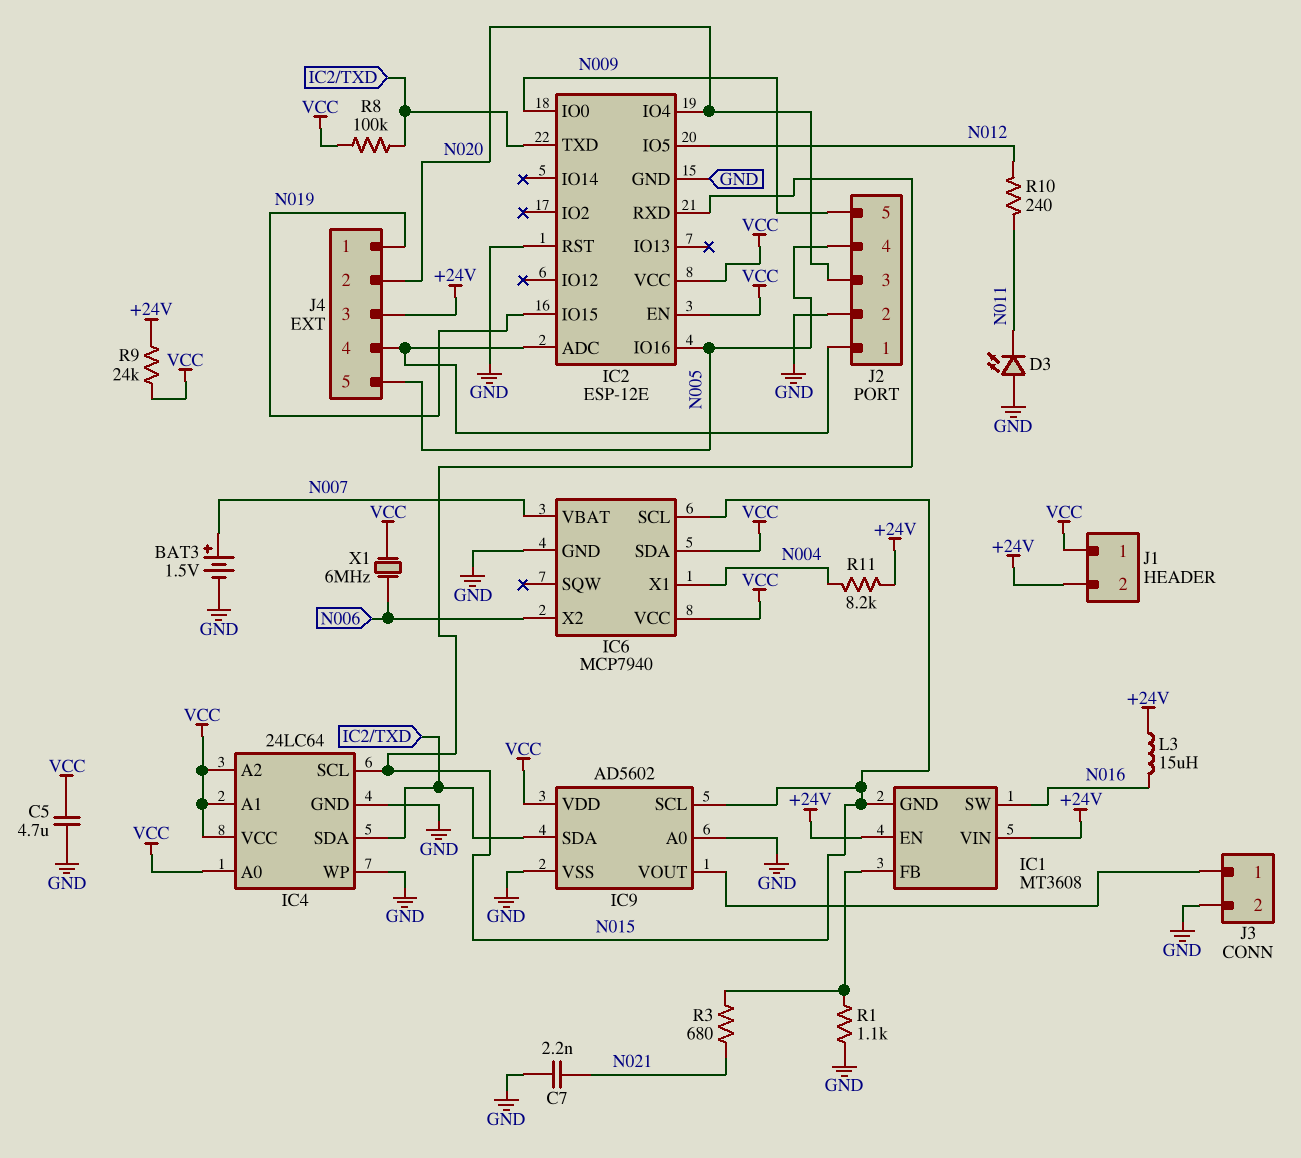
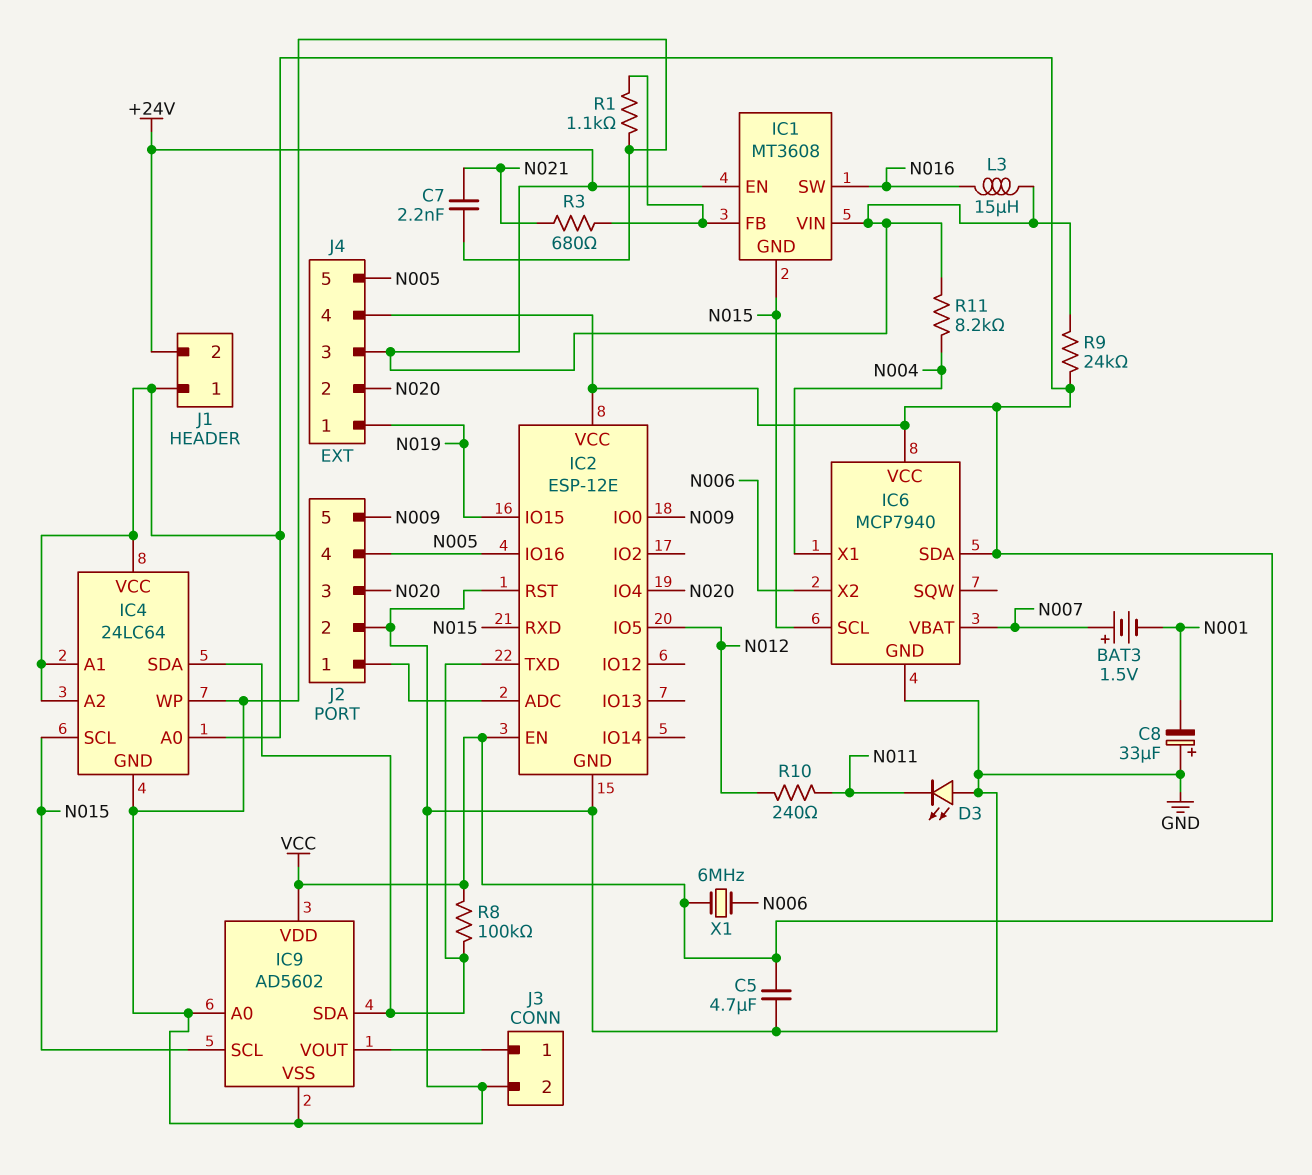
BAT3: 1.5V (plus N007, minus GND) -> 1.5V (plus N007, minus N001)
C8: none -> 33uF (plus GND, minus N001)
J4 pin 4: IC2/ADC -> VCC

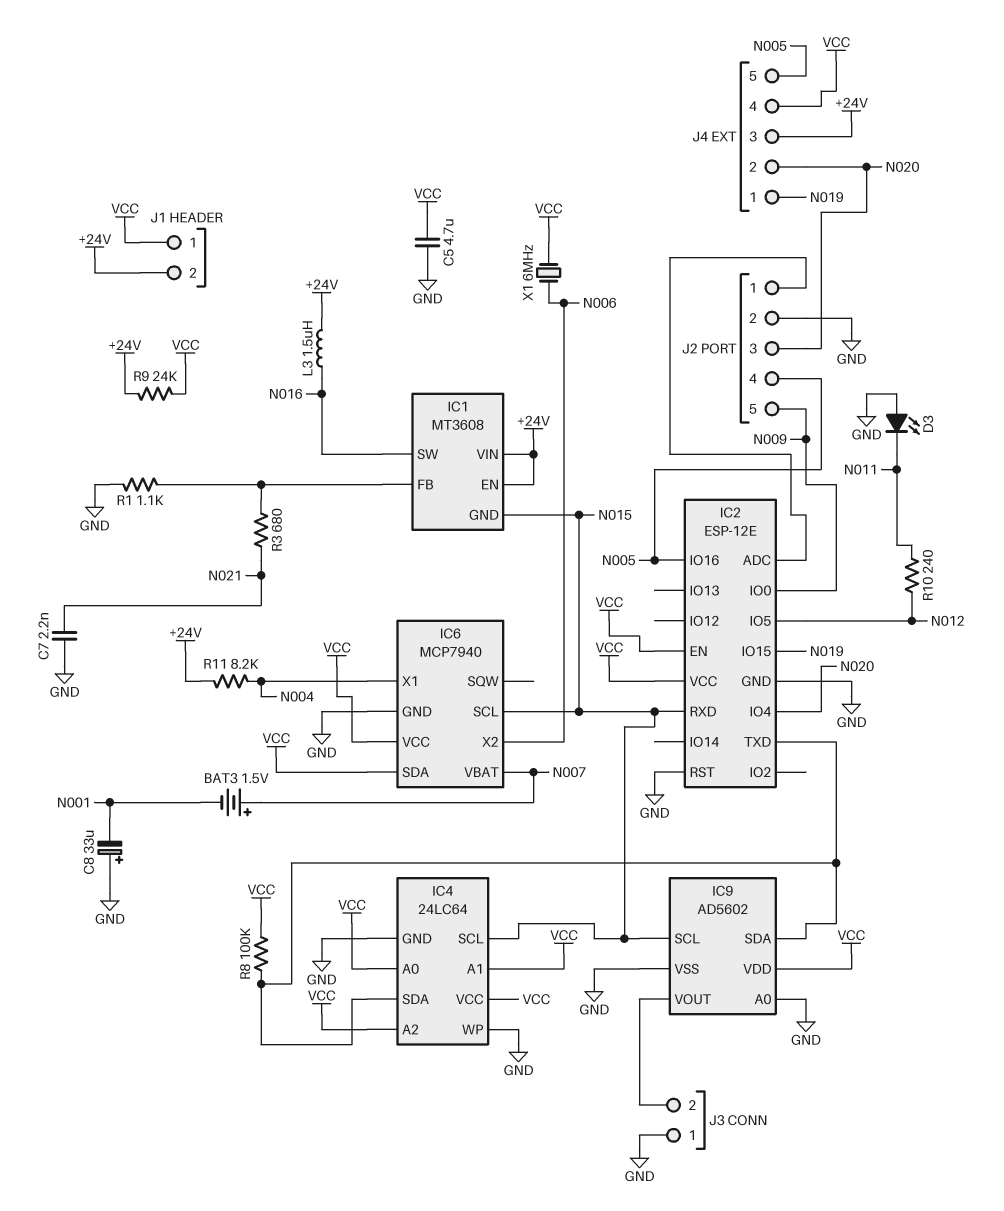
J3 pin 1: IC9/VOUT -> GND
J3 pin 2: GND -> IC9/VOUT
L3: 15uH (+24V, N016) -> 1.5uH (+24V, N016)

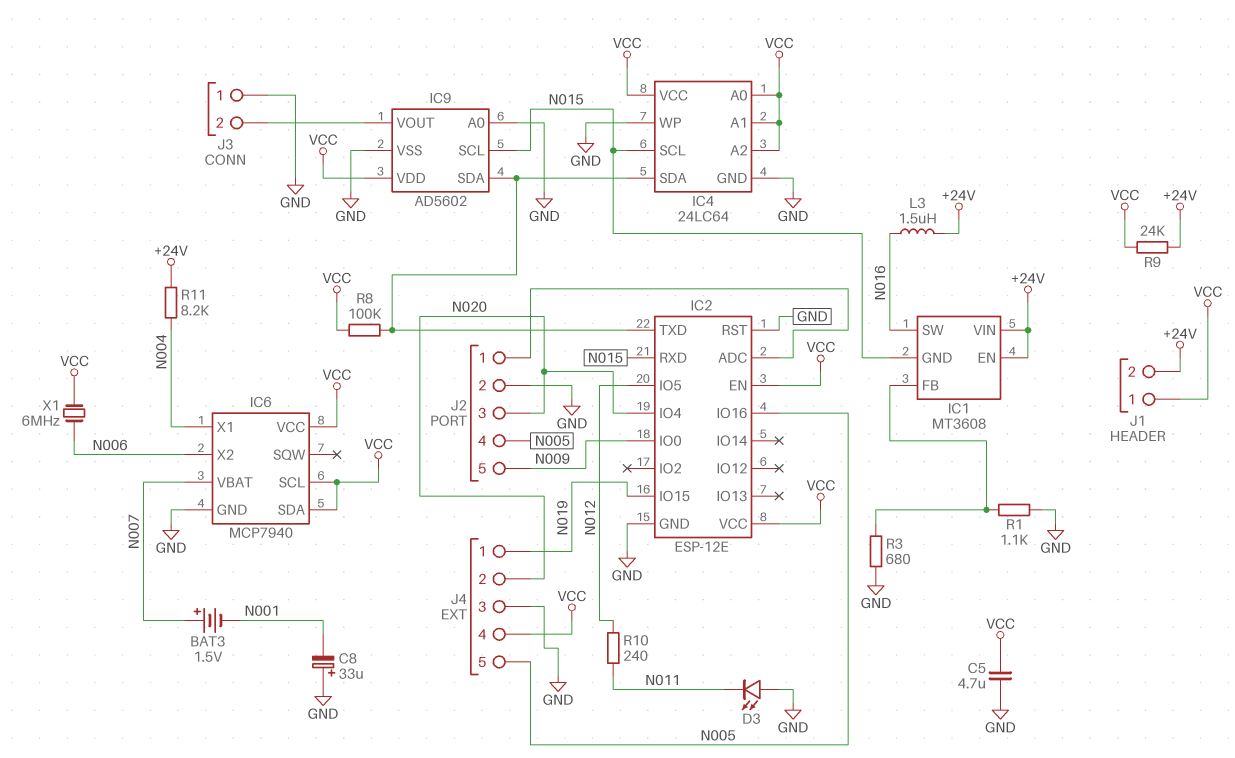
C7: 2.2nF (GND, N021) -> none
IC6 pin SCL: N015 -> VCC
J4 pin 3: +24V -> GND
R3: 680 (IC1/FB, N021) -> 680 (GND, IC1/FB)

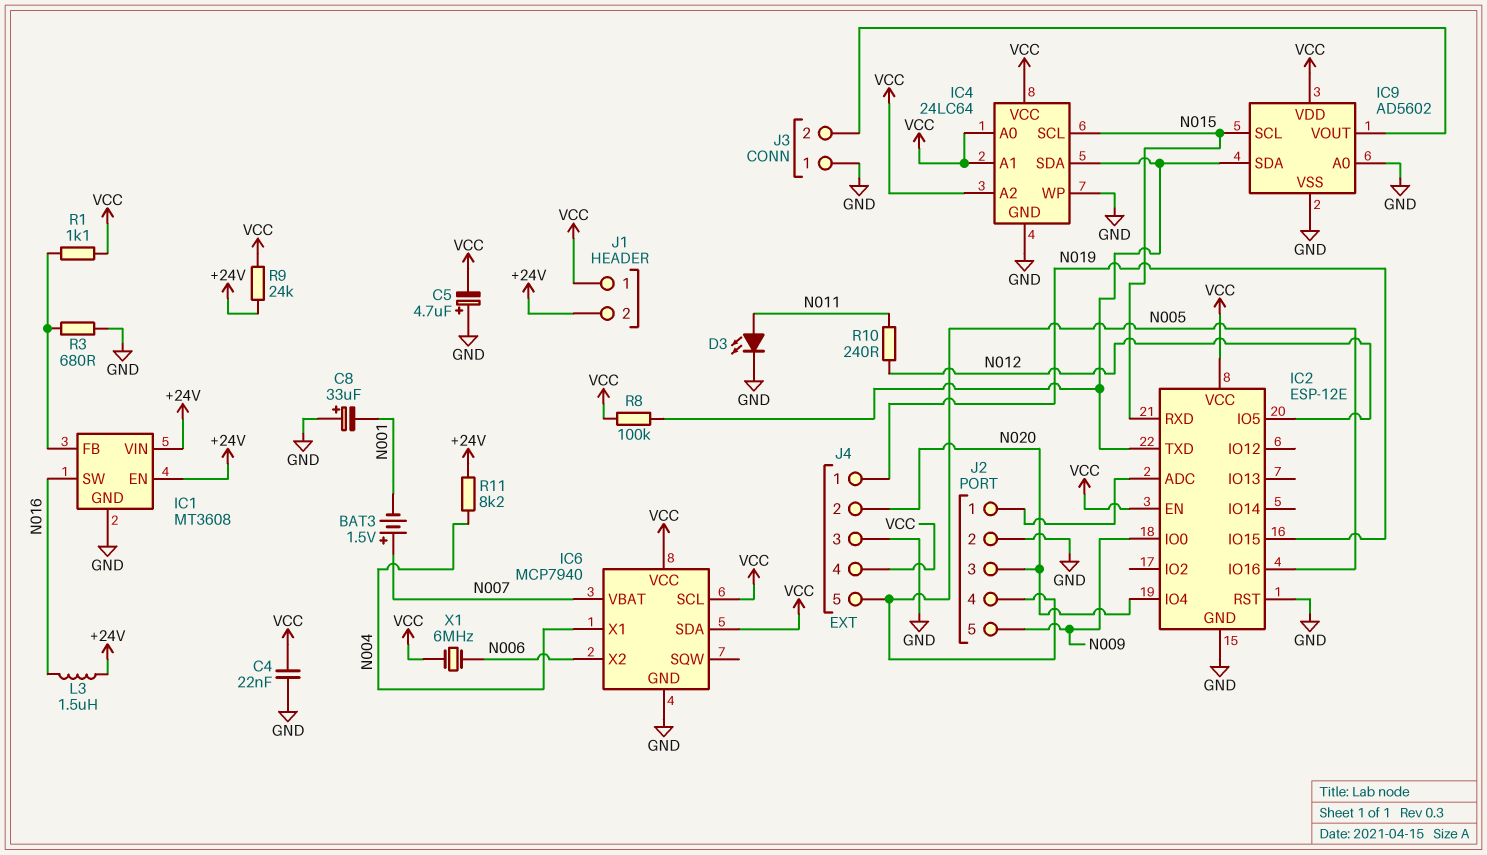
C4: none -> 22nF (GND, VCC)
C5: 4.7uF (GND, VCC) -> 4.7uF (plus GND, minus VCC)
D3: LED (A GND, K N011) -> LED (A N011, K GND)
IC1 pin GND: N015 -> GND
R1: 1.1k (GND, IC1/FB) -> 1.1k (IC1/FB, VCC)

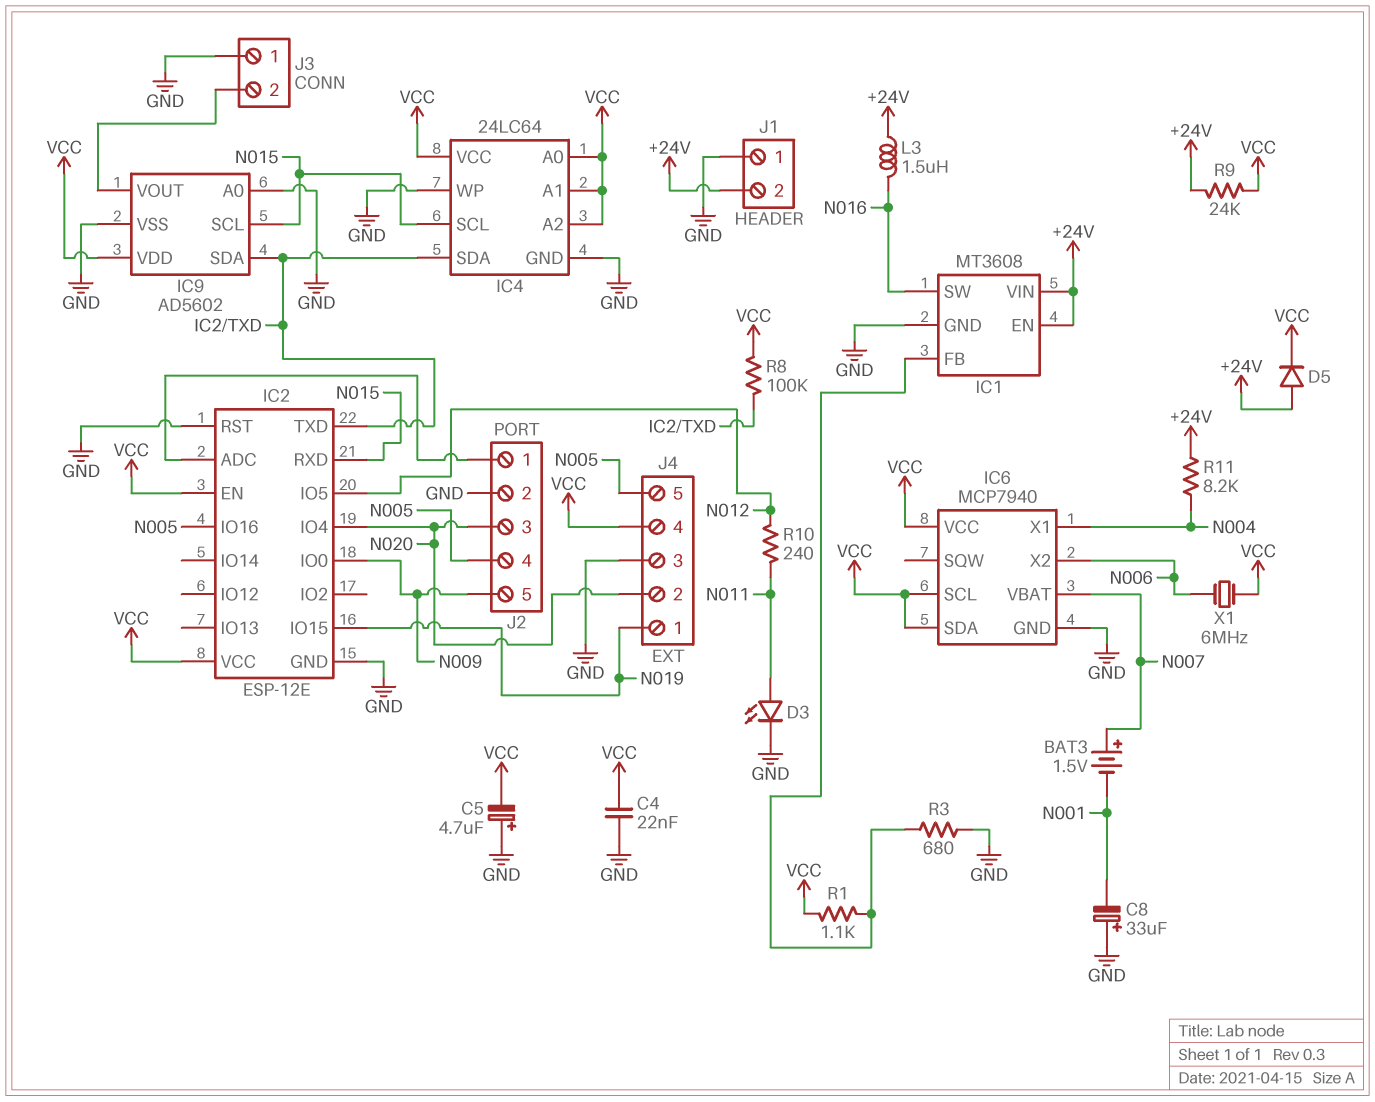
D5: none -> diode (A +24V, K VCC)
J1 pin 1: VCC -> GND

